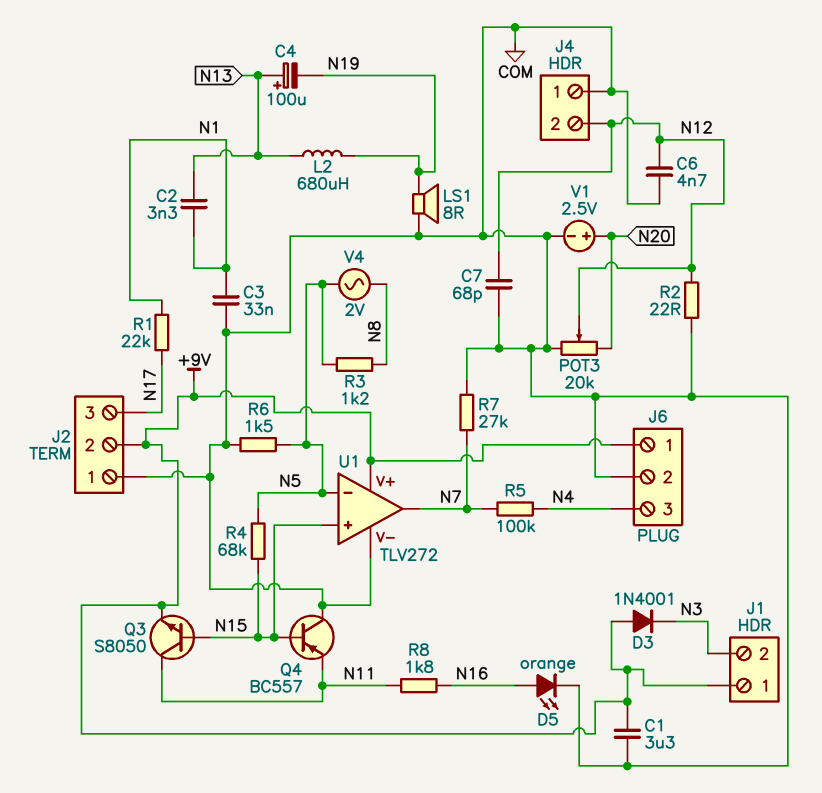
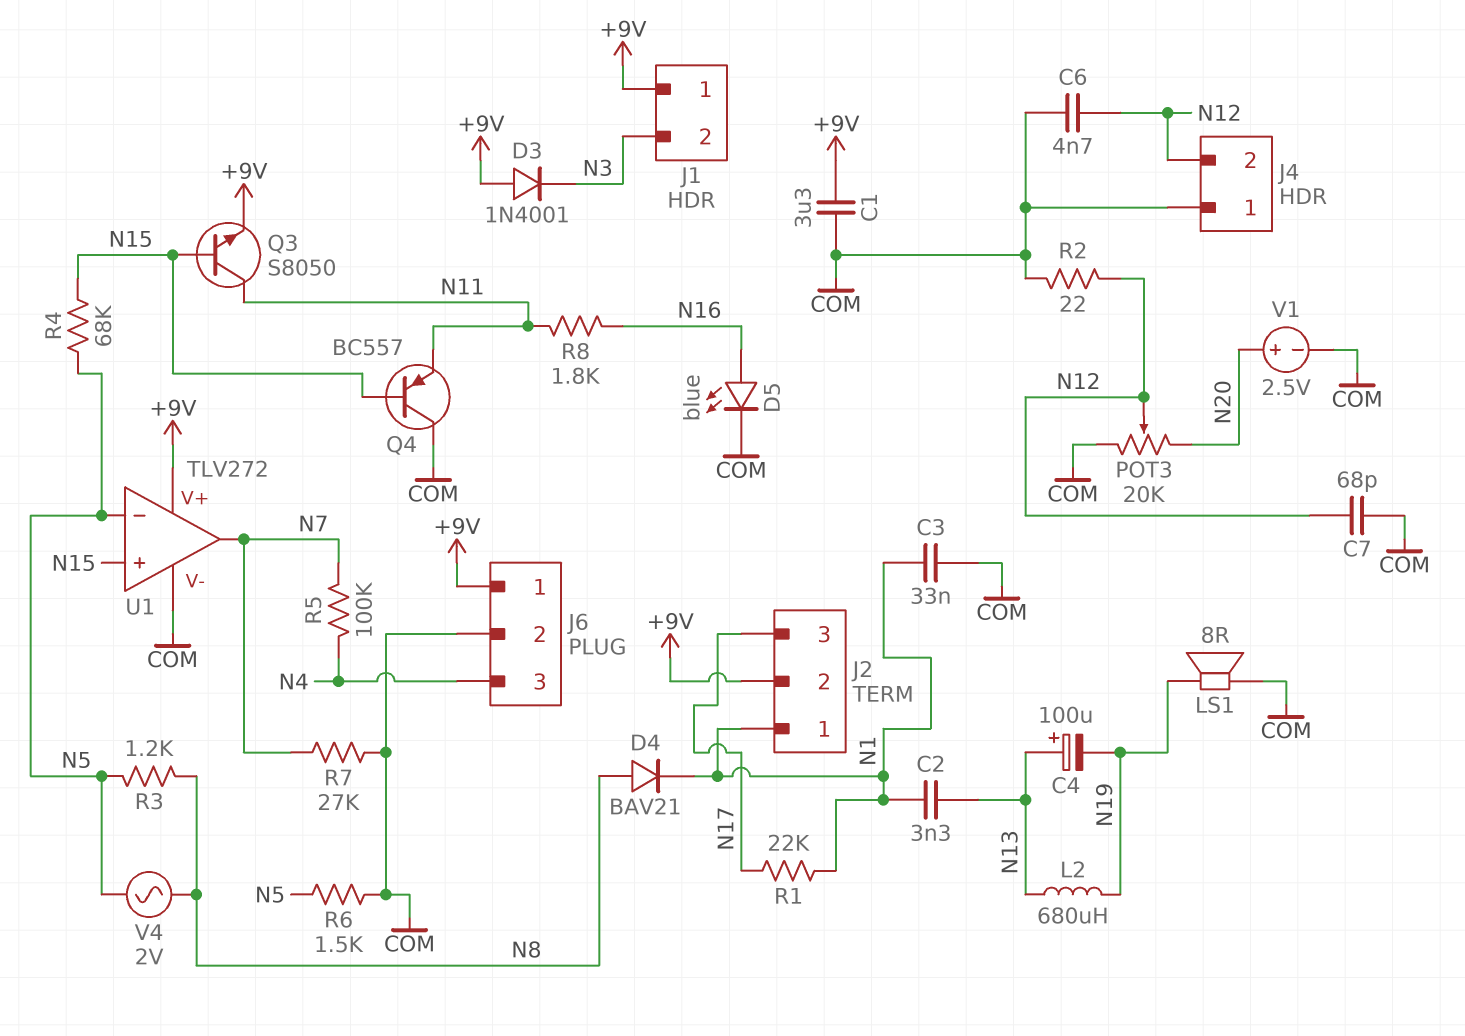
D4: none -> diode BAV21 (A N8, K N1)
D5: LED orange (A N16, K COM) -> LED blue (A N16, K COM)
J2 pin 1: COM -> N1

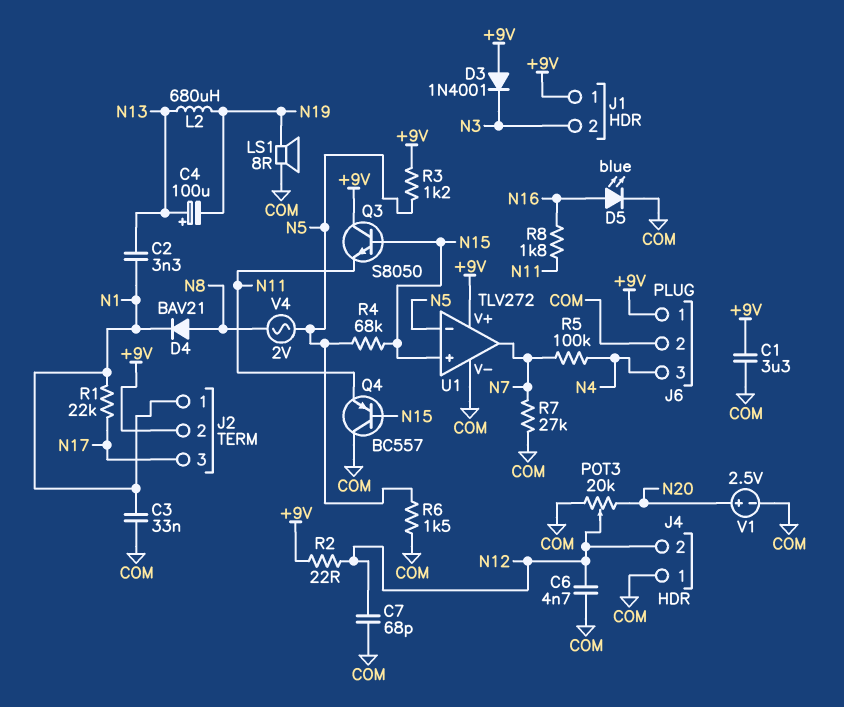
Q3: NPN S8050 (B N15, C N11, E +9V) -> NPN S8050 (B N15, C +9V, E N11)
R2: 22 (COM, N12) -> 22 (+9V, N12)
R3: 1.2k (N5, N8) -> 1.2k (+9V, N5)

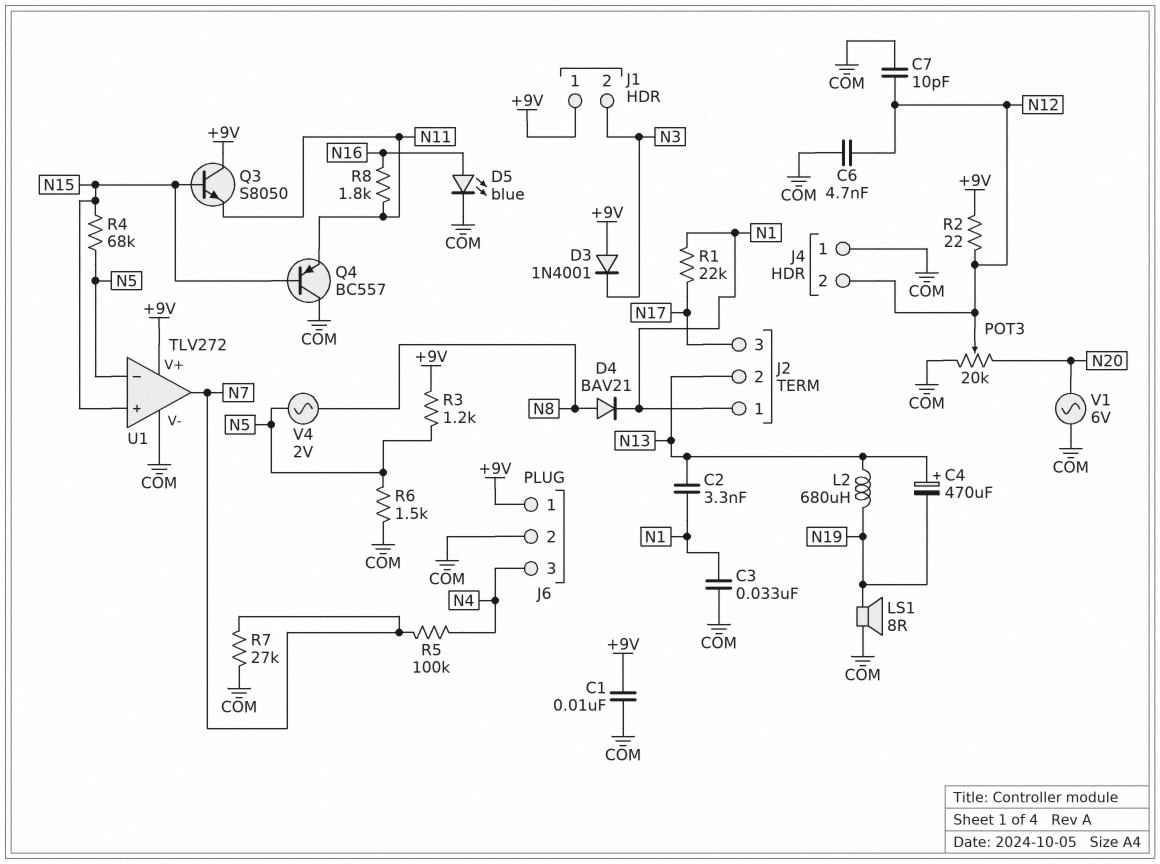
C1: 3.3uF (+9V, COM) -> 10nF (+9V, COM)
C4: 100uF (plus N13, minus N19) -> 470uF (plus N13, minus N19)
C7: 68pF (COM, N12) -> 10pF (COM, N12)
J2 pin 2: +9V -> N13
V1: 2.5V (plus N20, minus COM) -> AC 6V (COM, N20)

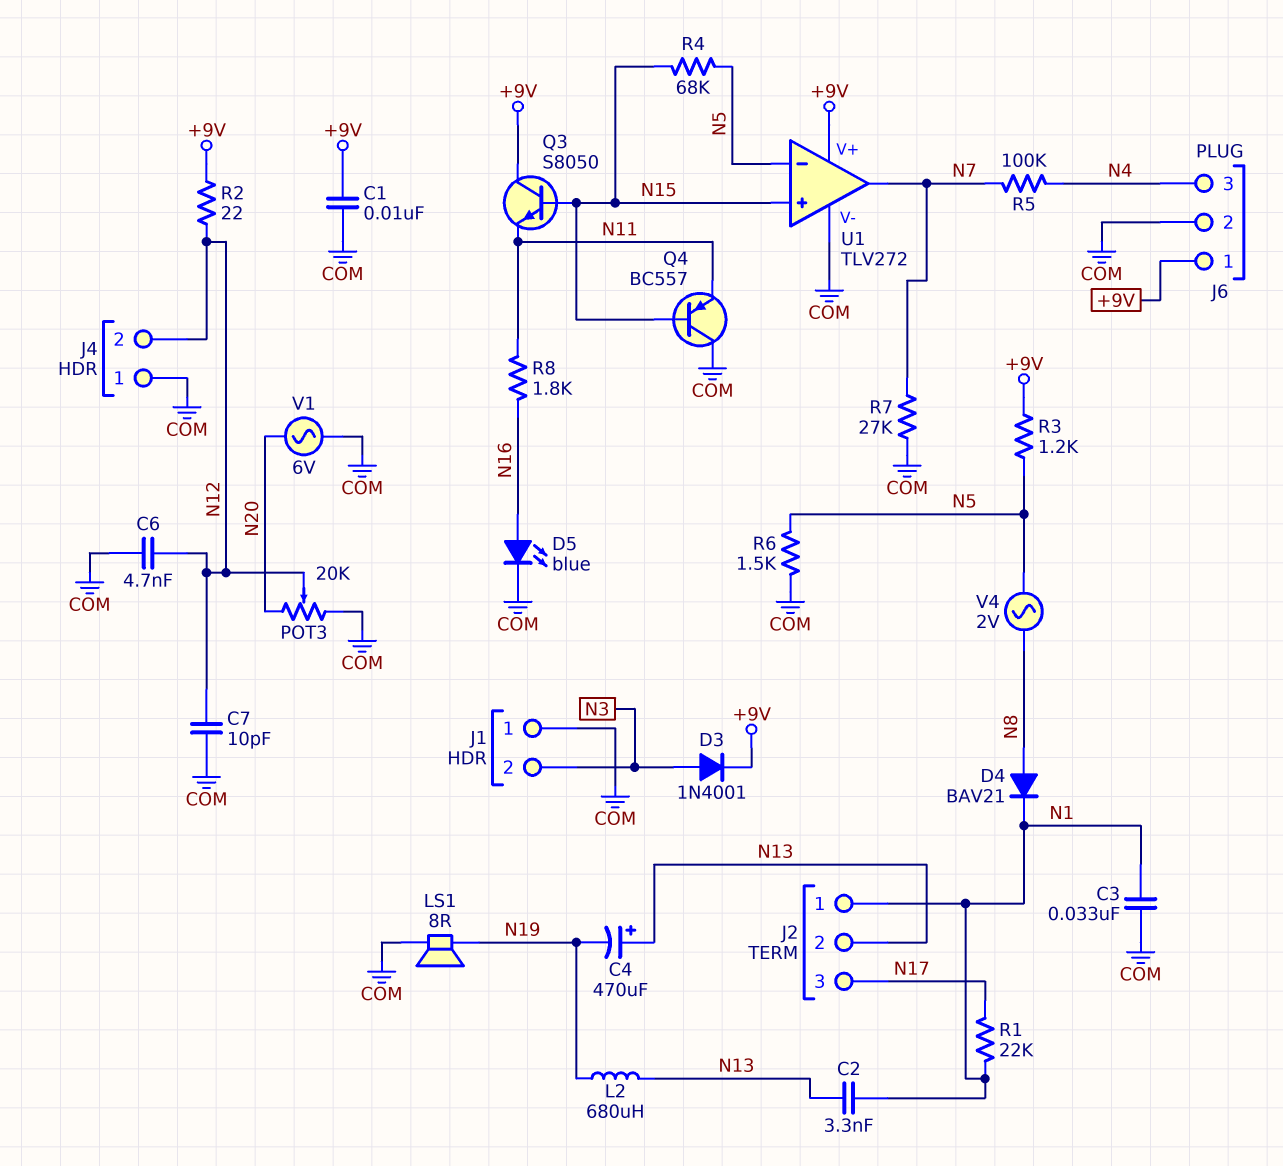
D3: diode 1N4001 (A +9V, K N3) -> diode 1N4001 (A N3, K +9V)
J1 pin 1: +9V -> COM

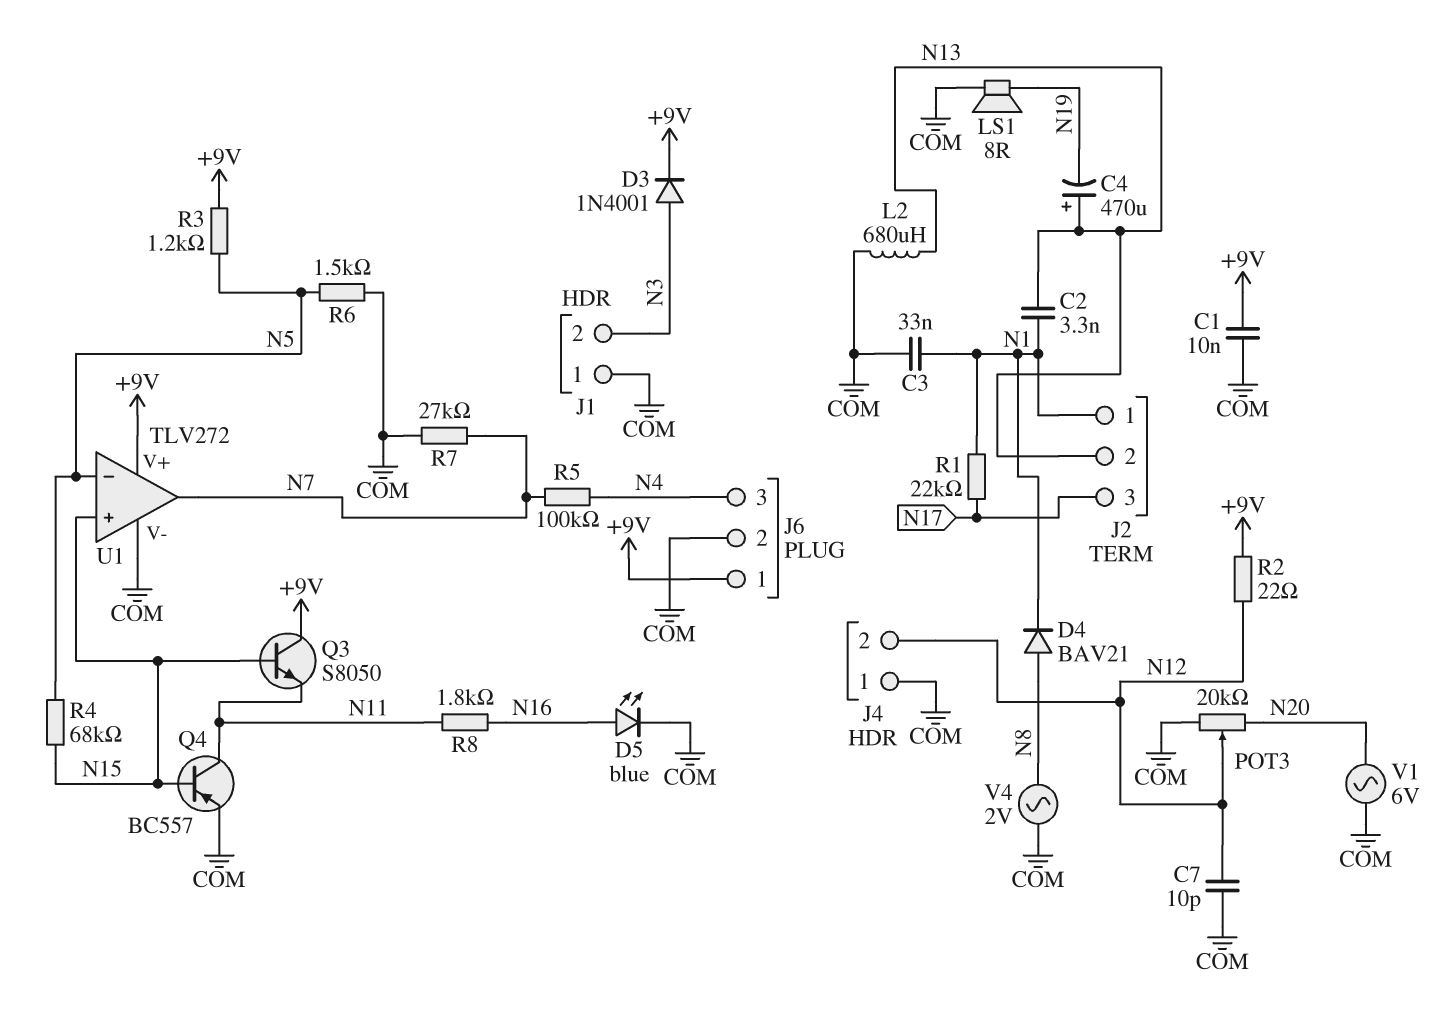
C6: 4.7nF (COM, N12) -> none
L2: 680uH (N13, N19) -> 680uH (COM, N13)
Q4: PNP BC557 (B N15, C COM, E N11) -> PNP BC557 (B N15, C N11, E COM)
V4: AC 2V (N5, N8) -> AC 2V (COM, N8)

